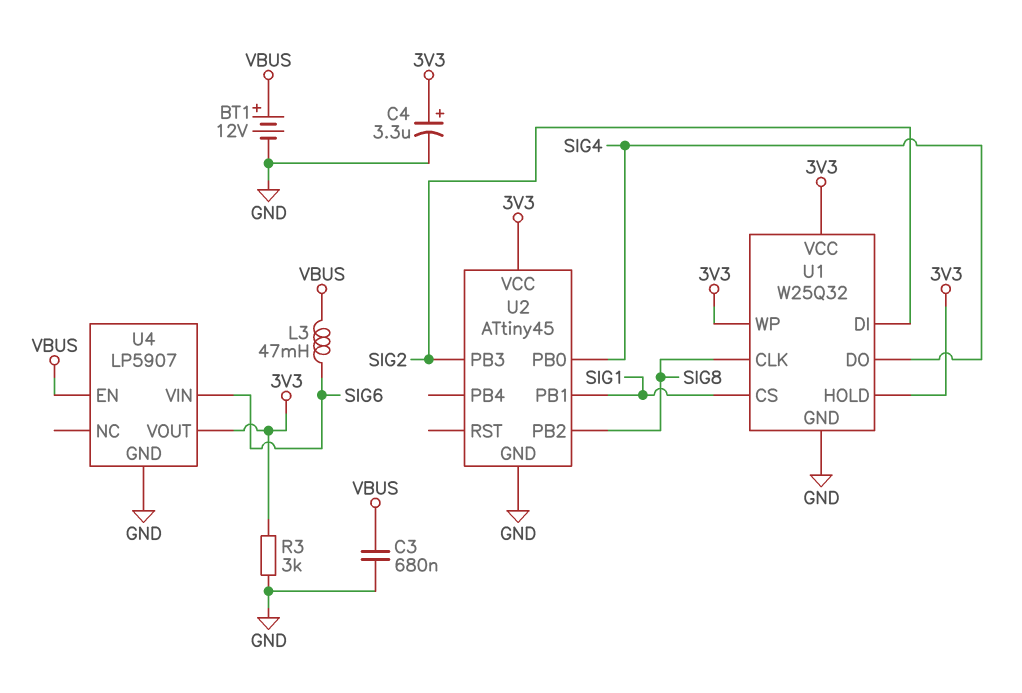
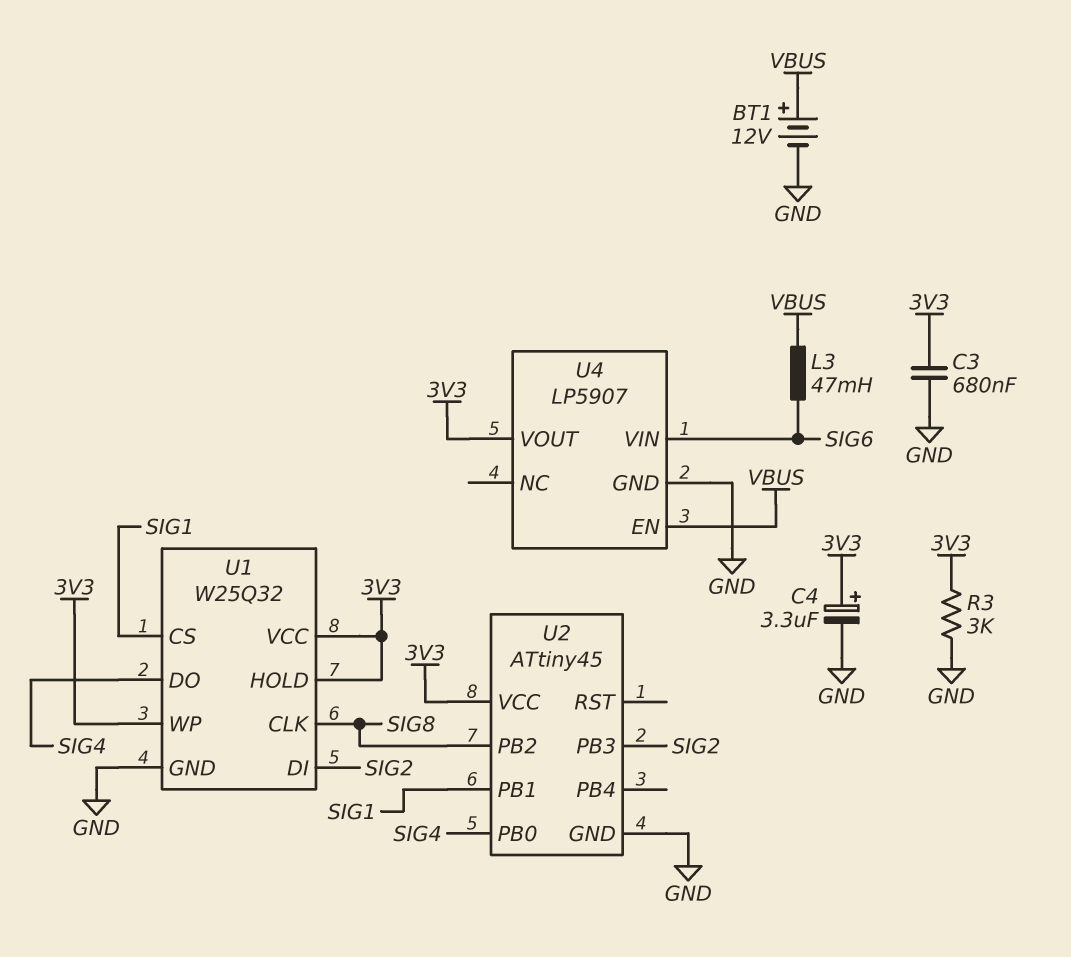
C3: 680nF (GND, VBUS) -> 680nF (3V3, GND)

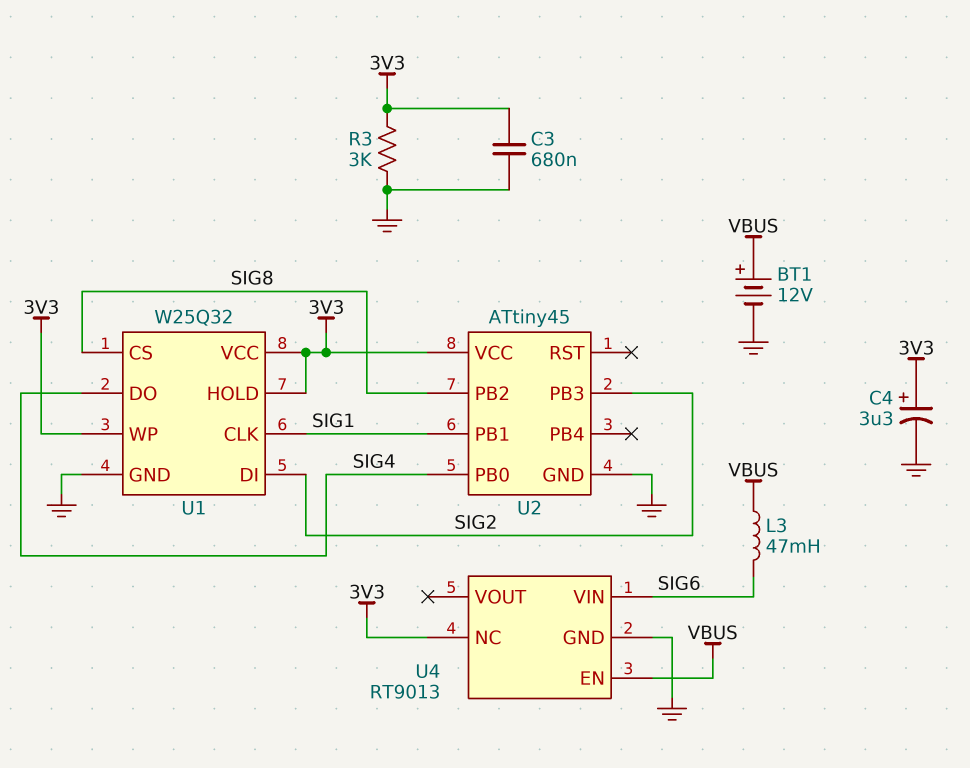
U1 pin CLK: SIG8 -> SIG1
U1 pin CS: SIG1 -> SIG8
U4: LP5907 -> RT9013
U4 pin NC: none -> 3V3
U4 pin VOUT: 3V3 -> none

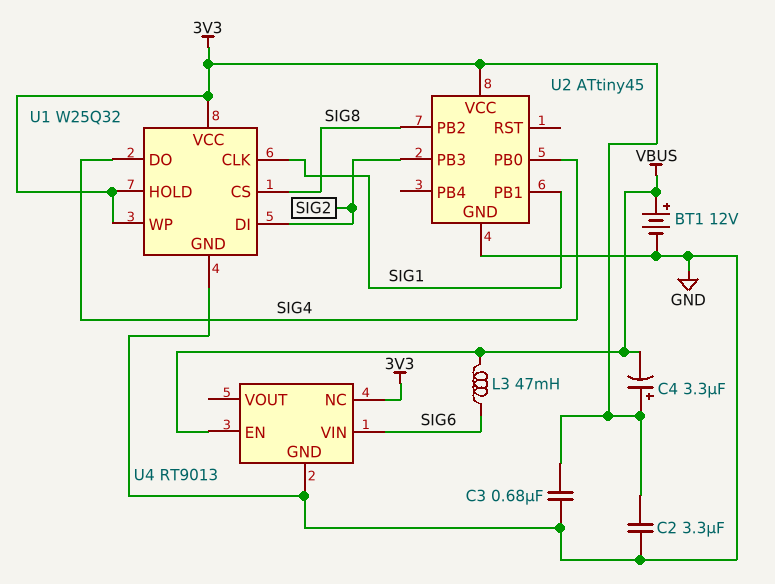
C2: none -> 3.3uF (3V3, GND)
C4: 3.3uF (plus 3V3, minus GND) -> 3.3uF (plus 3V3, minus VBUS)
R3: 3k (3V3, GND) -> none

